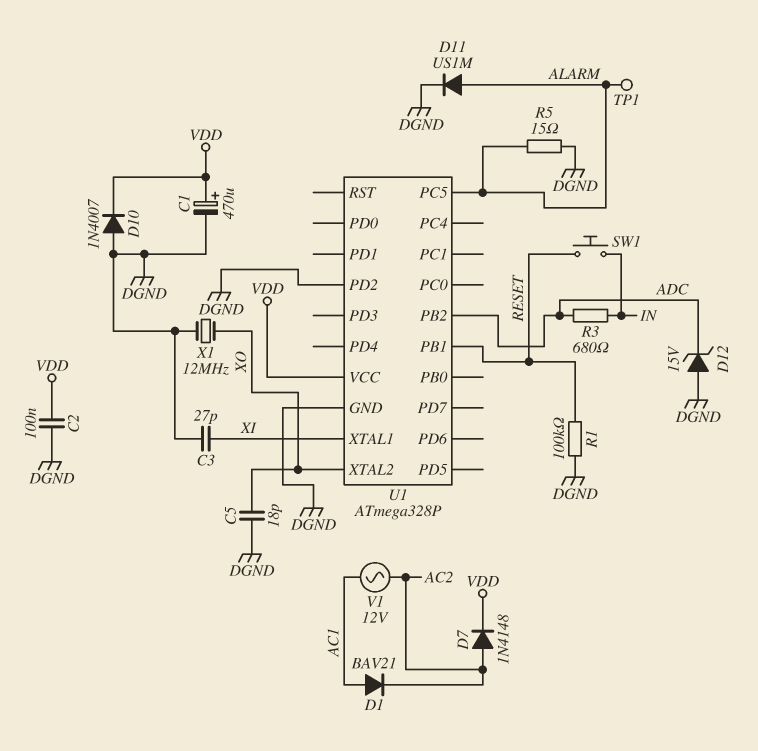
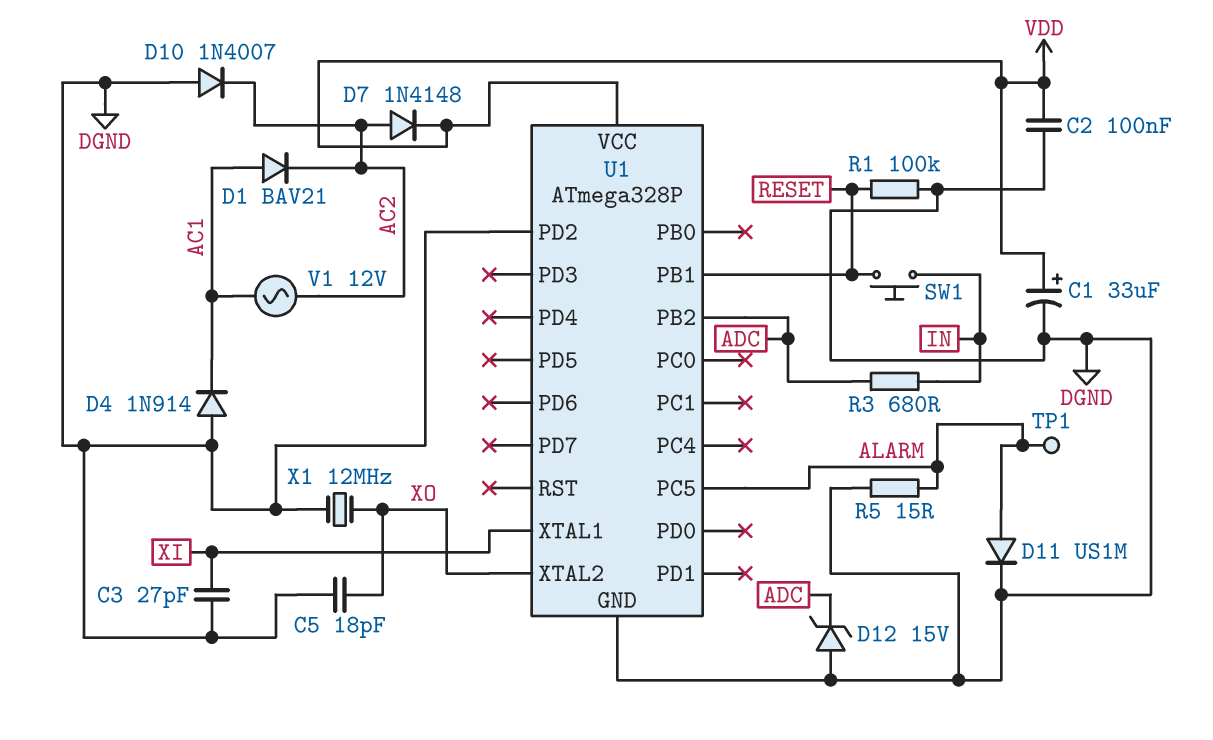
C1: 470uF (plus VDD, minus DGND) -> 33uF (plus VDD, minus DGND)
D4: none -> diode 1N914 (A DGND, K AC1)
D10: diode 1N4007 (A DGND, K VDD) -> diode 1N4007 (A DGND, K AC2)

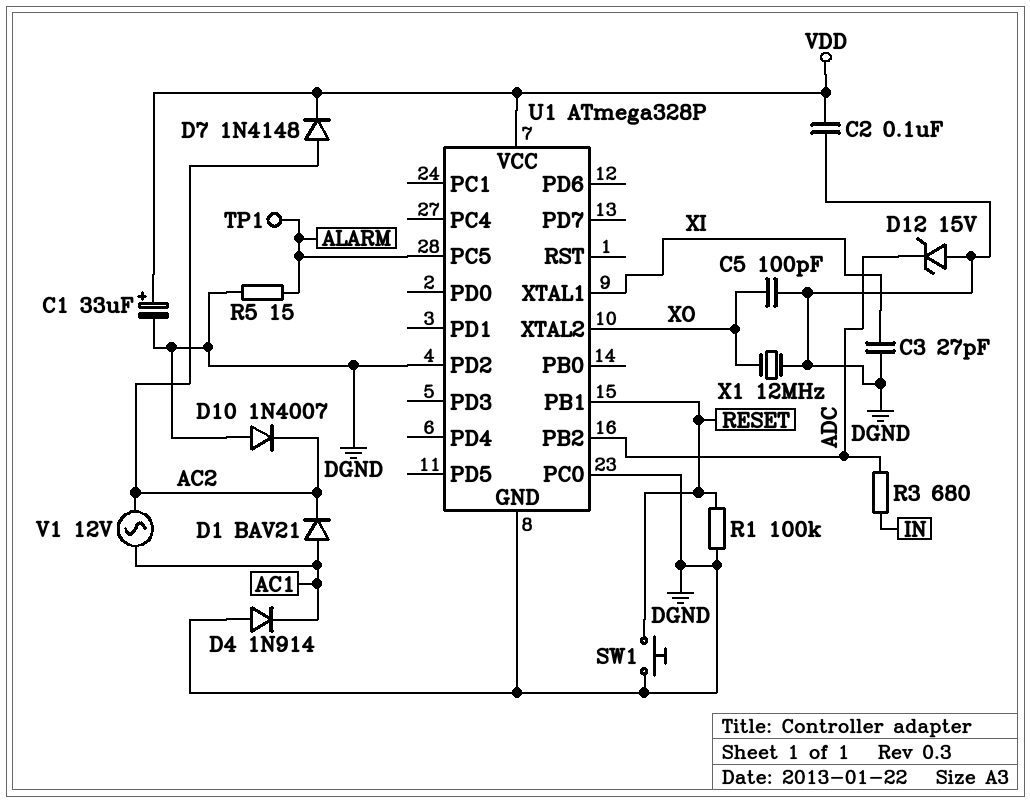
C5: 18pF (DGND, XO) -> 100pF (DGND, XO)
D11: diode US1M (A ALARM, K DGND) -> none
SW1: button (IN, RESET) -> button (DGND, RESET)
U1 pin PC0: none -> DGND

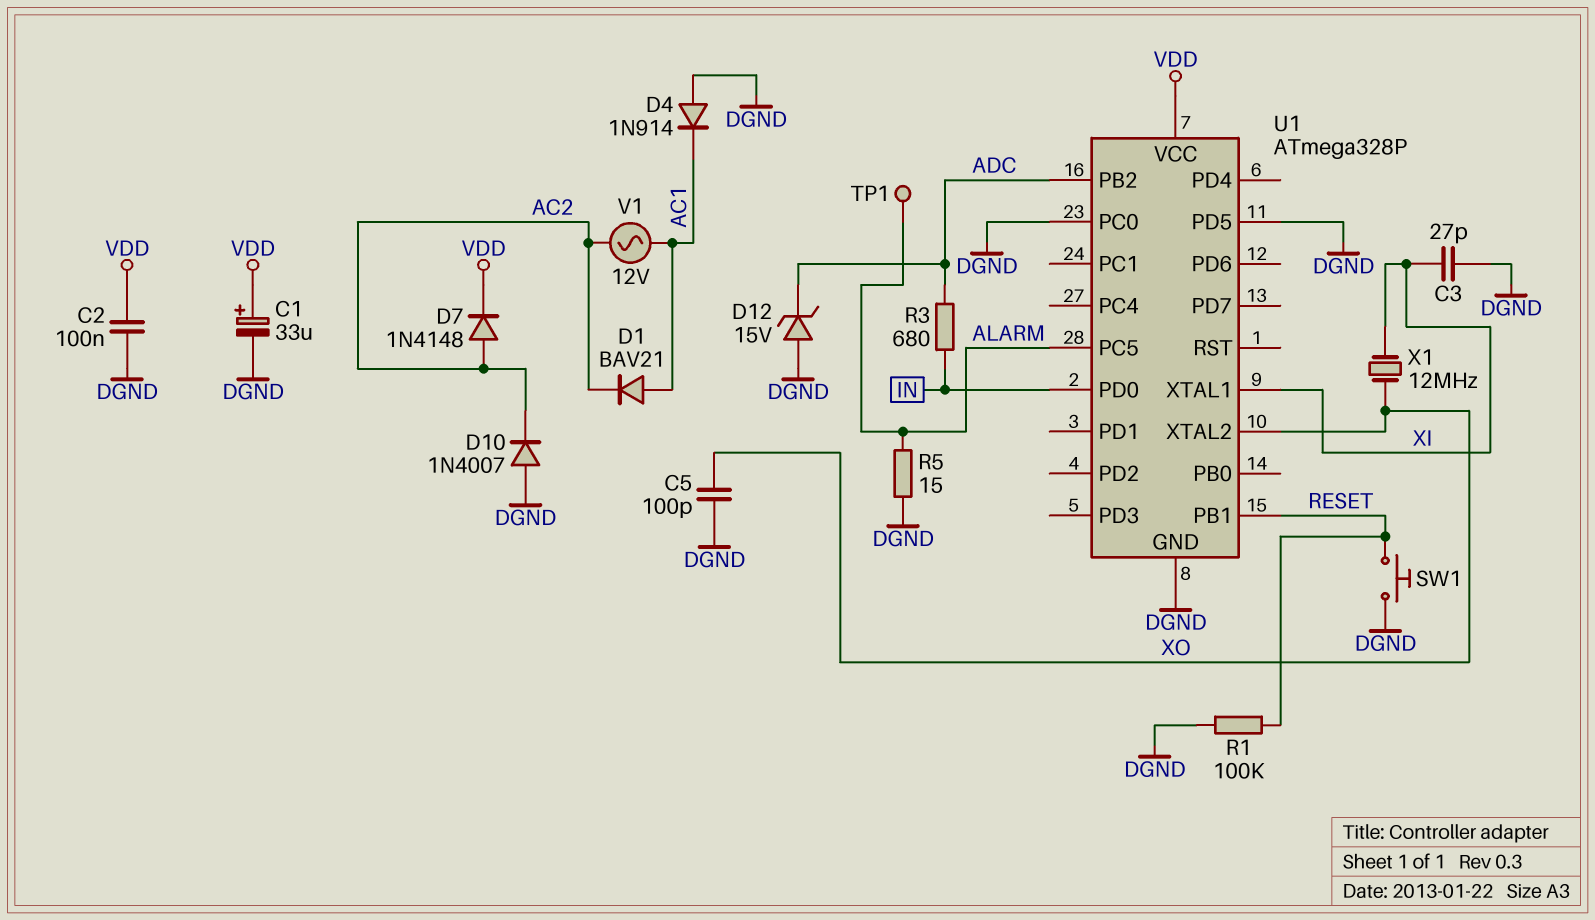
U1 pin PD0: none -> IN
U1 pin PD2: DGND -> none
U1 pin PD5: none -> DGND
X1: 12MHz (DGND, XO) -> 12MHz (XI, XO)

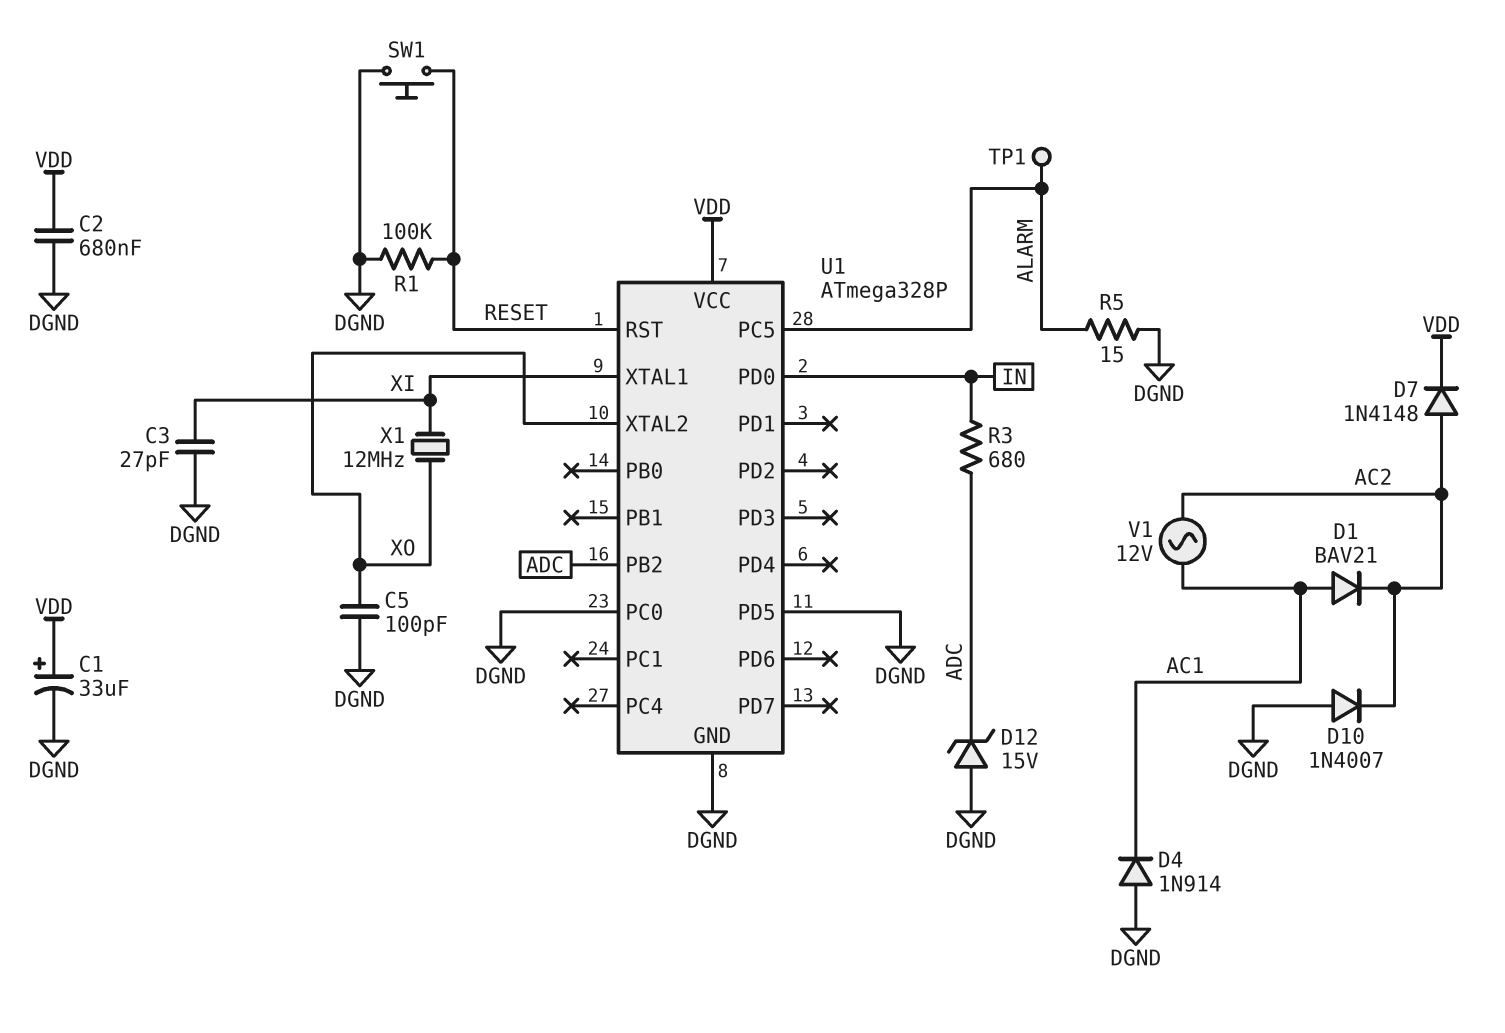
C2: 100nF (DGND, VDD) -> 680nF (DGND, VDD)
U1 pin PB1: RESET -> none
U1 pin RST: none -> RESET

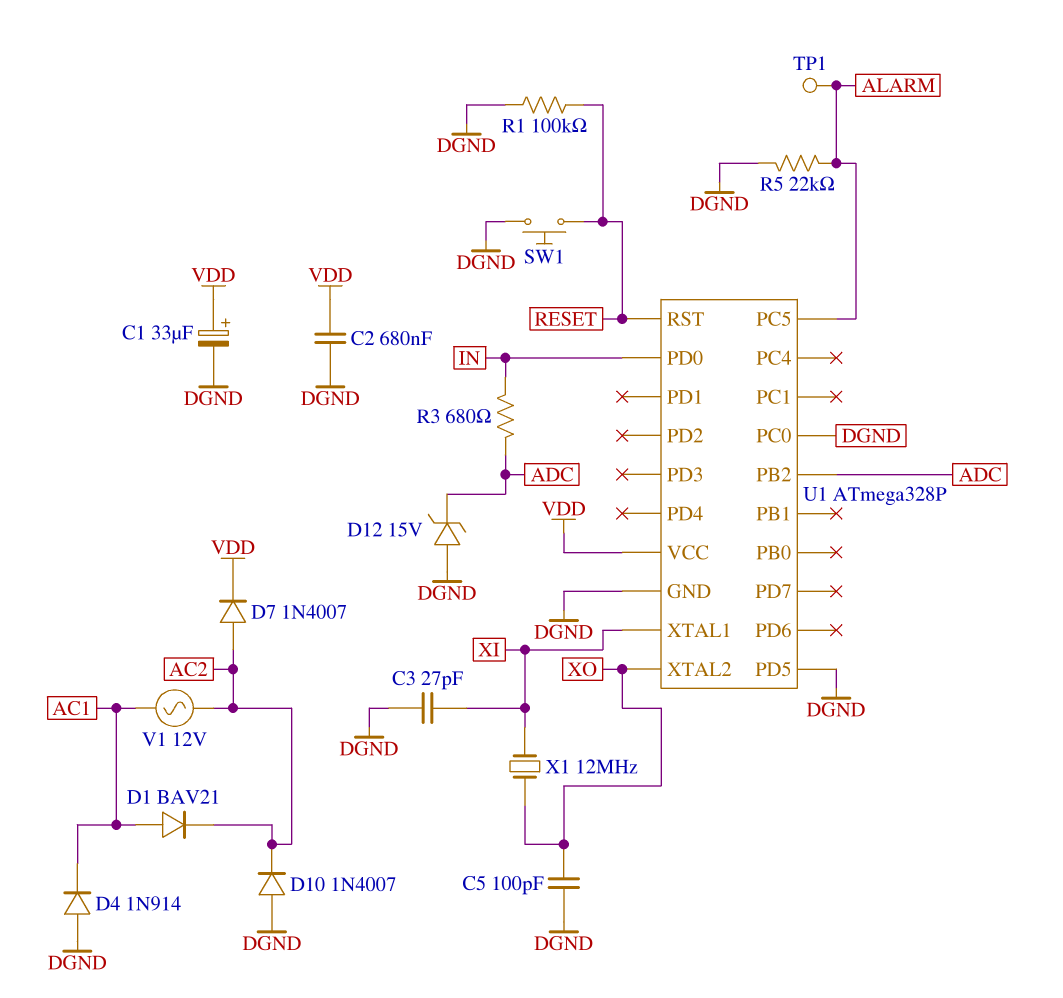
D7: diode 1N4148 (A AC2, K VDD) -> diode 1N4007 (A AC2, K VDD)
R5: 15 (ALARM, DGND) -> 22k (ALARM, DGND)

